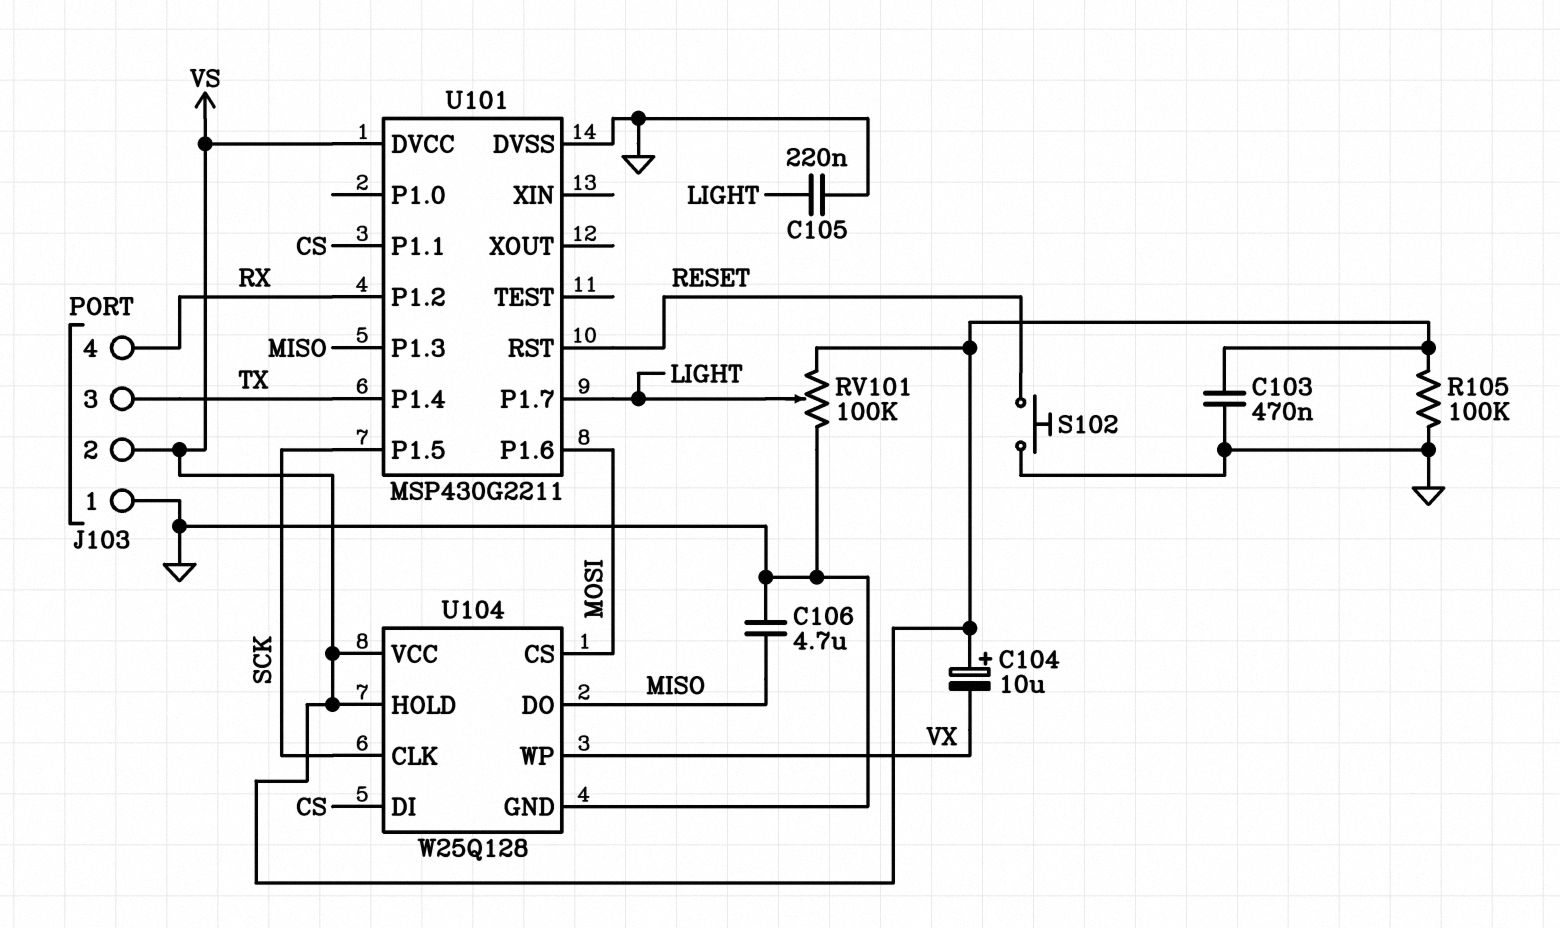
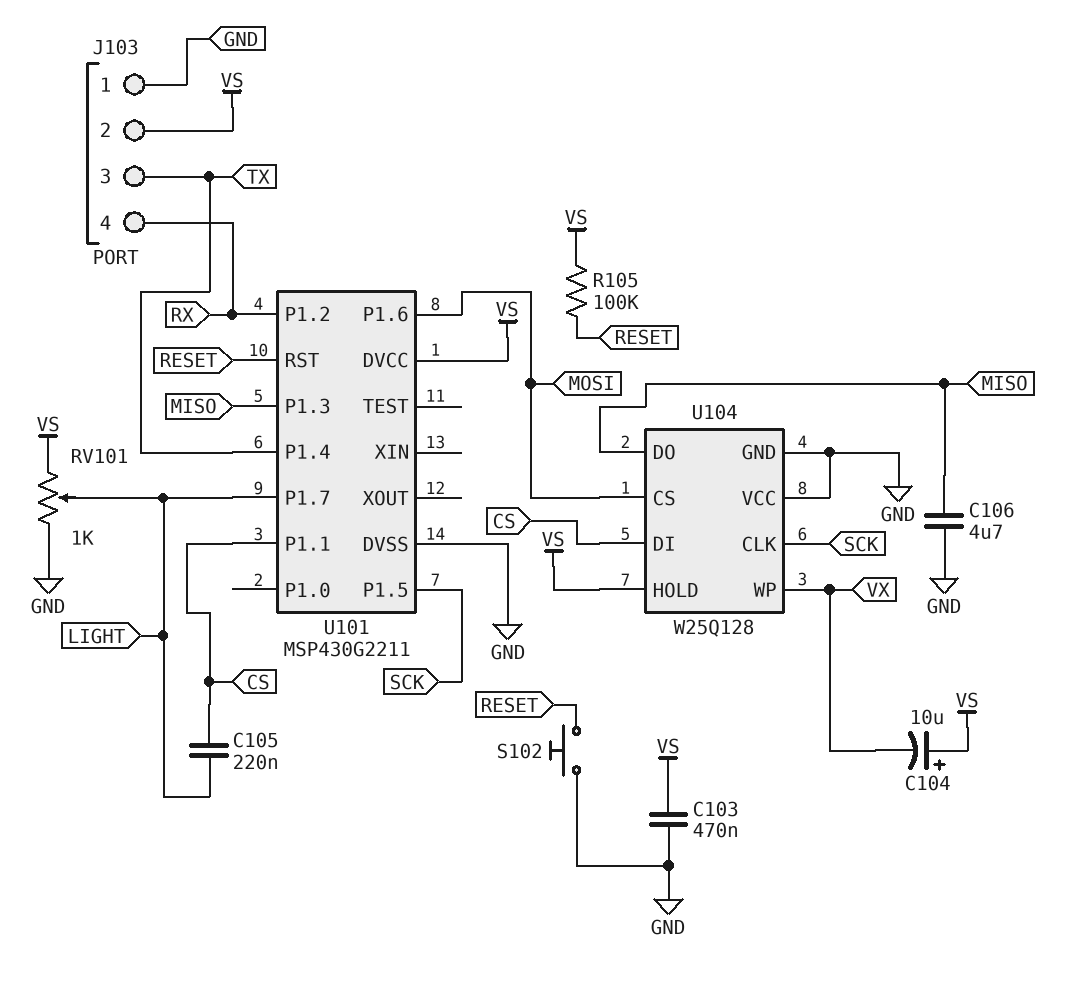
C105: 220nF (GND, LIGHT) -> 220nF (CS, LIGHT)
R105: 100k (GND, VS) -> 100k (RESET, VS)
RV101: 100k (GND, VS, wiper LIGHT) -> 1k (GND, VS, wiper LIGHT)
U104 pin VCC: VS -> GND

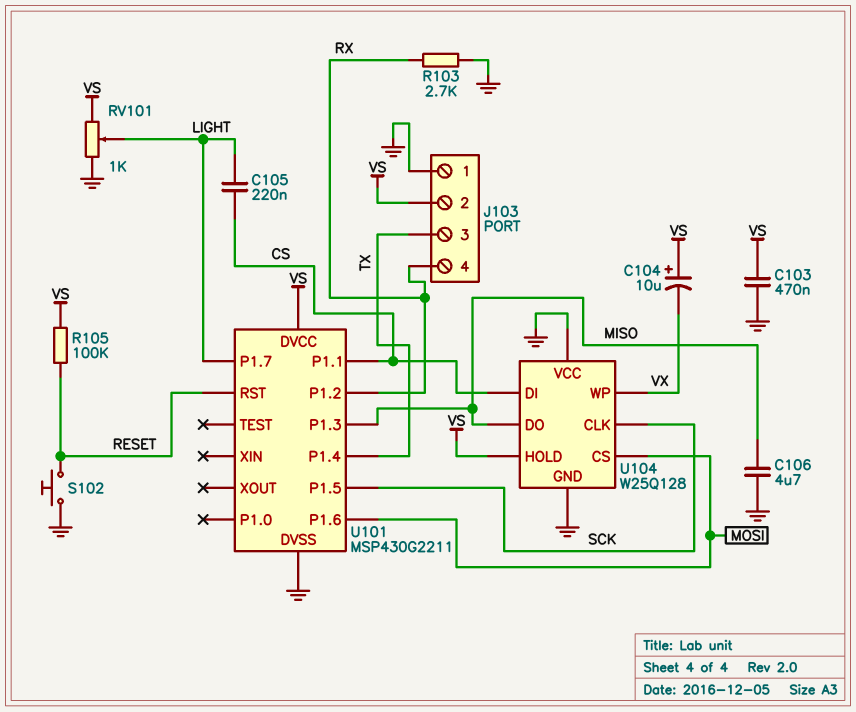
R103: none -> 2.7k (GND, RX)

